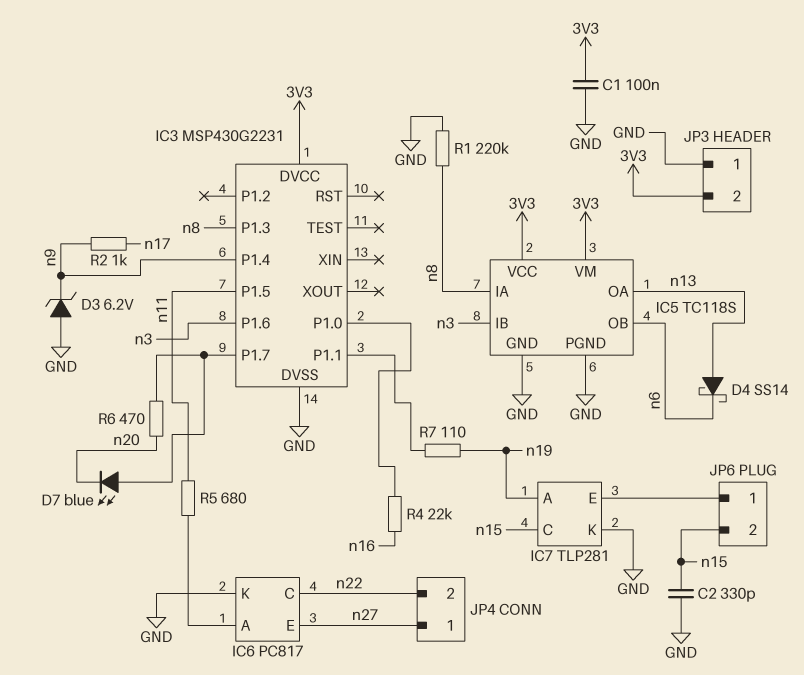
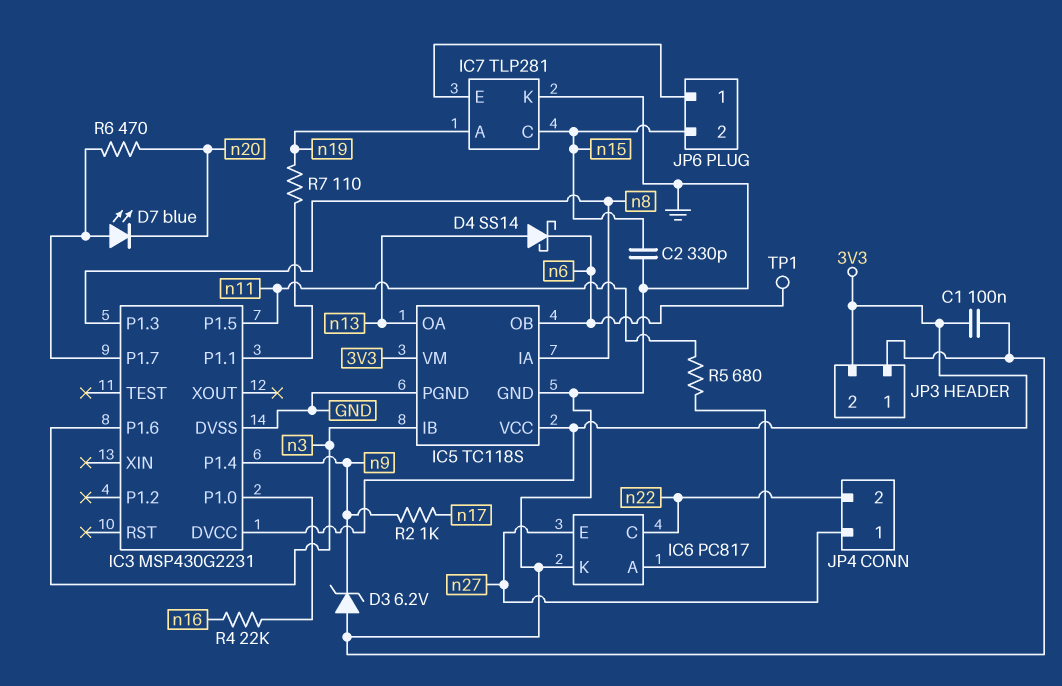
R1: 220k (GND, n8) -> none
TP1: none -> test point (n6)

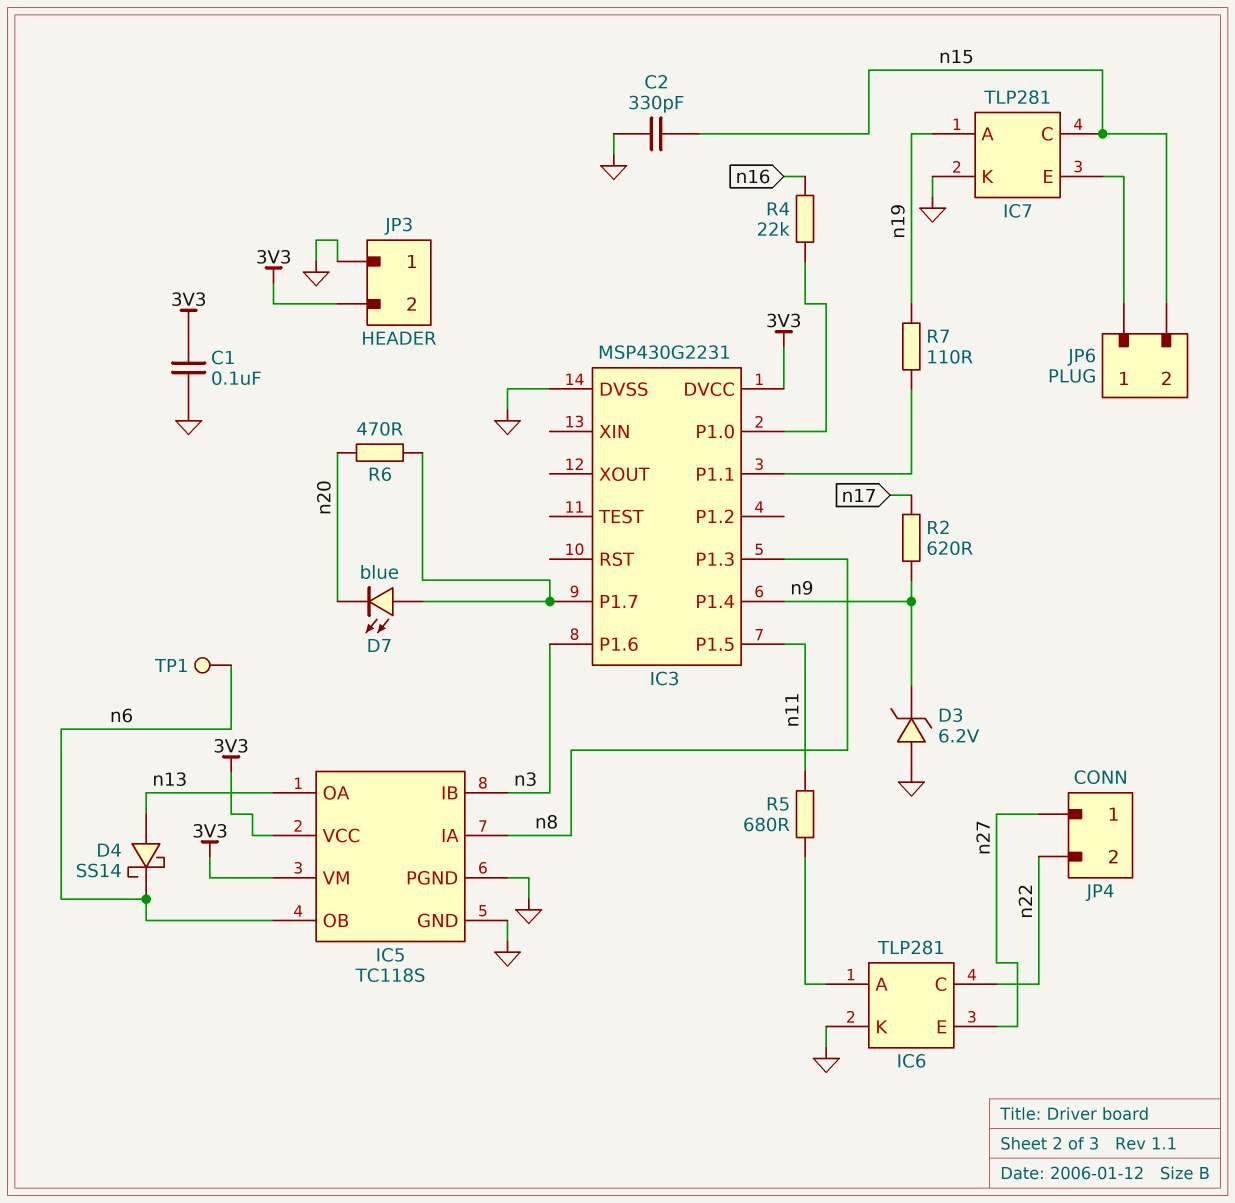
IC6: PC817 -> TLP281
R2: 1k (n9, n17) -> 620 (n9, n17)

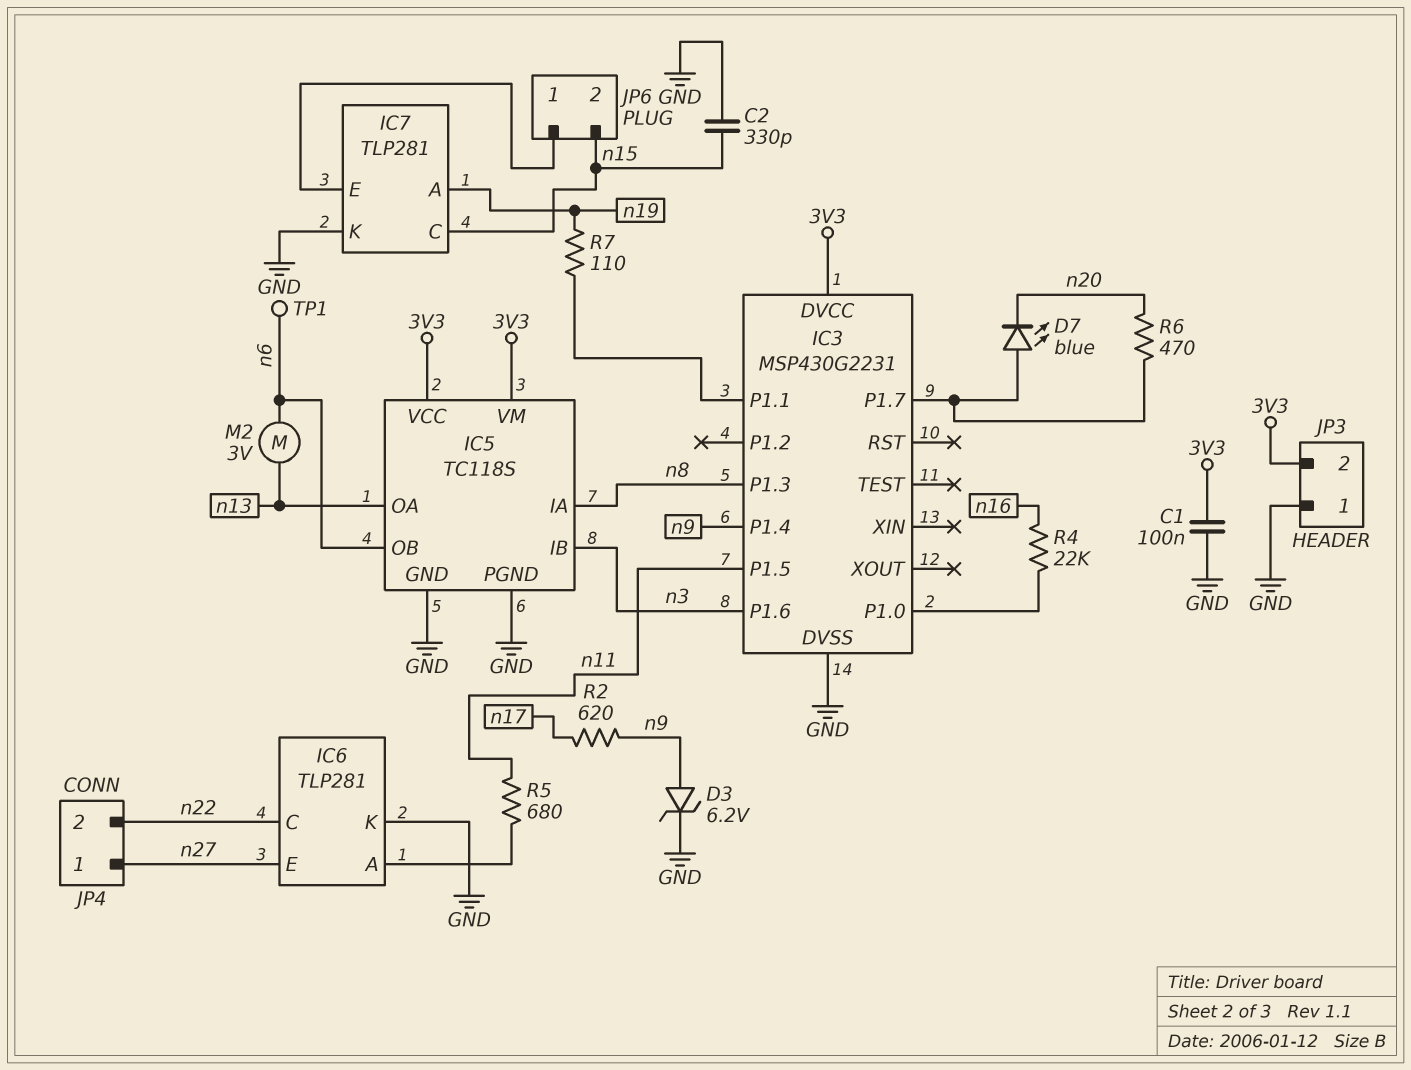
D3: zener 6.2V (A GND, K n9) -> zener 6.2V (A n9, K GND)
D4: schottky SS14 (A n13, K n6) -> none
M2: none -> motor 3V (n6, n13)

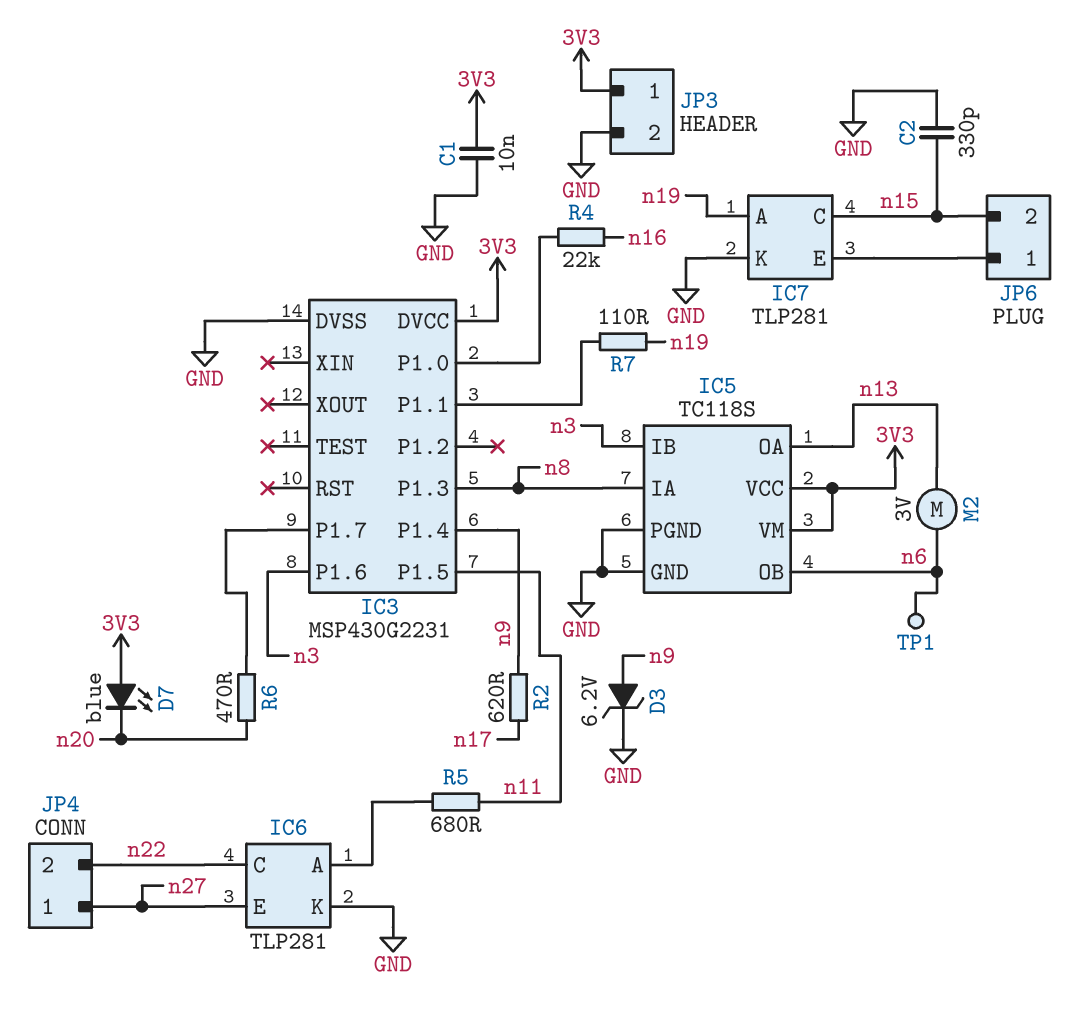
C1: 100nF (3V3, GND) -> 10nF (3V3, GND)
D7: LED blue (A IC3/P1.7, K n20) -> LED blue (A 3V3, K n20)
JP3 pin 1: GND -> 3V3
JP3 pin 2: 3V3 -> GND

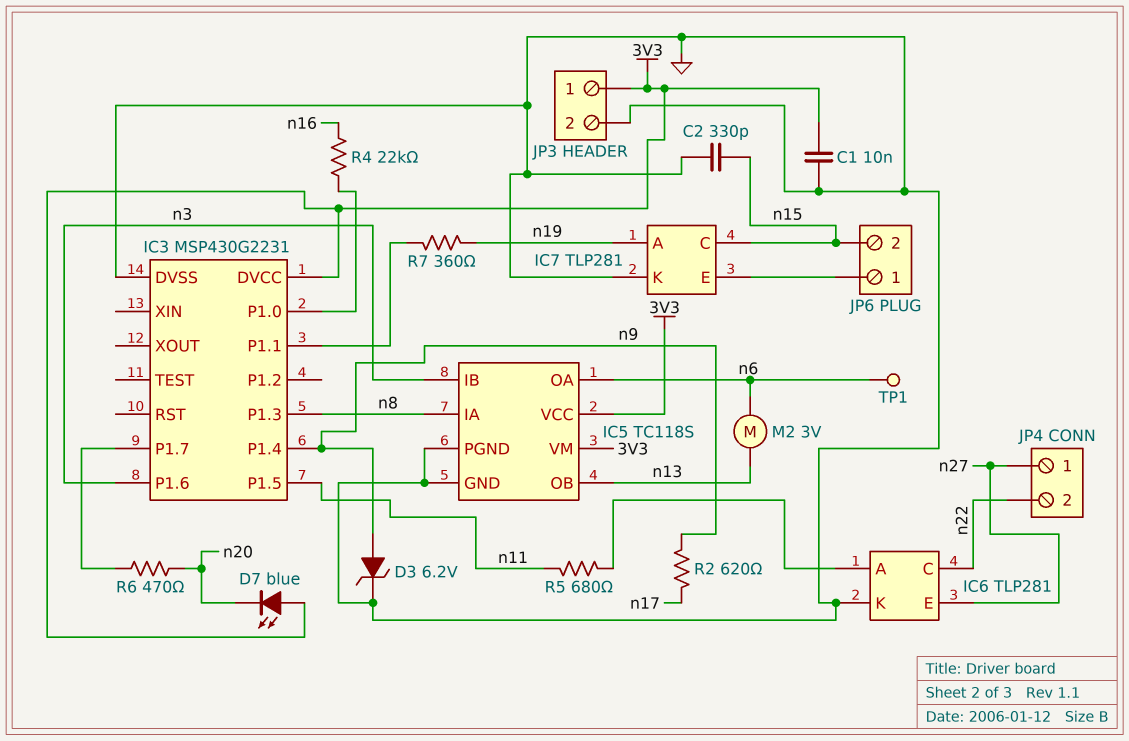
IC5 pin OA: n13 -> n6
IC5 pin OB: n6 -> n13
R7: 110 (IC3/P1.1, n19) -> 360 (IC3/P1.1, n19)

